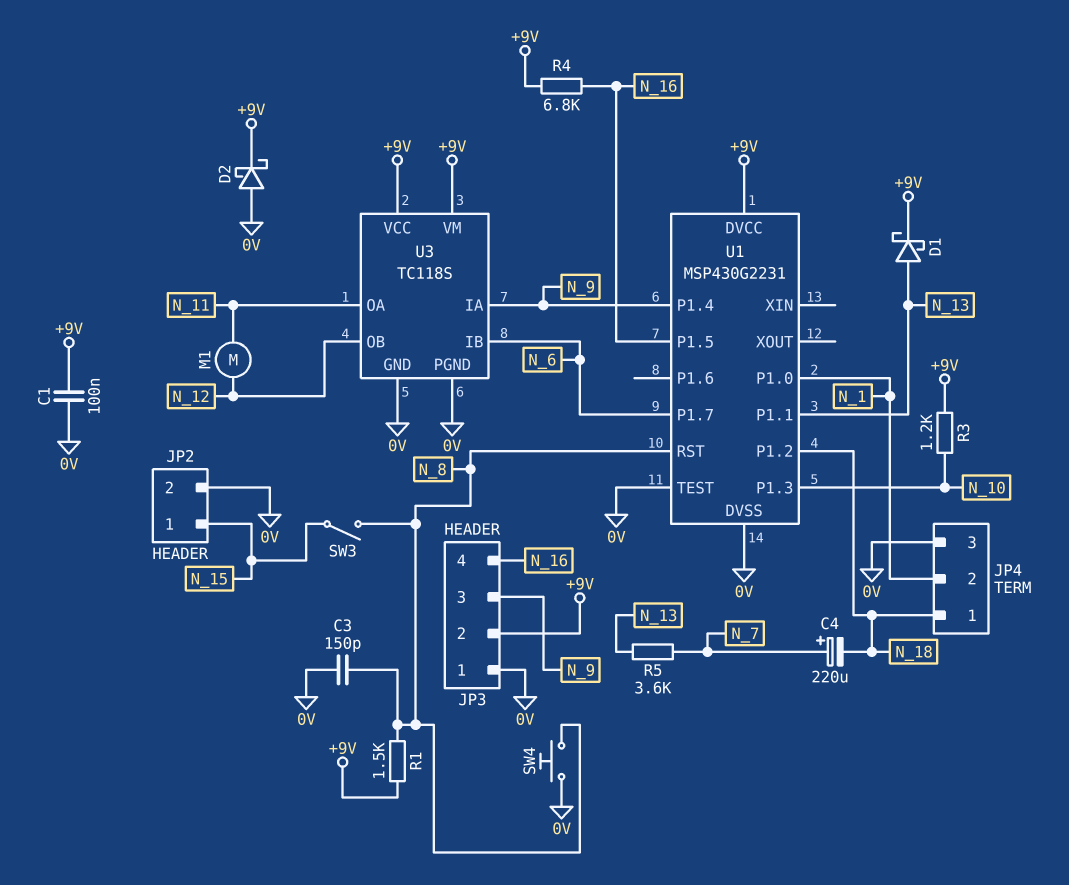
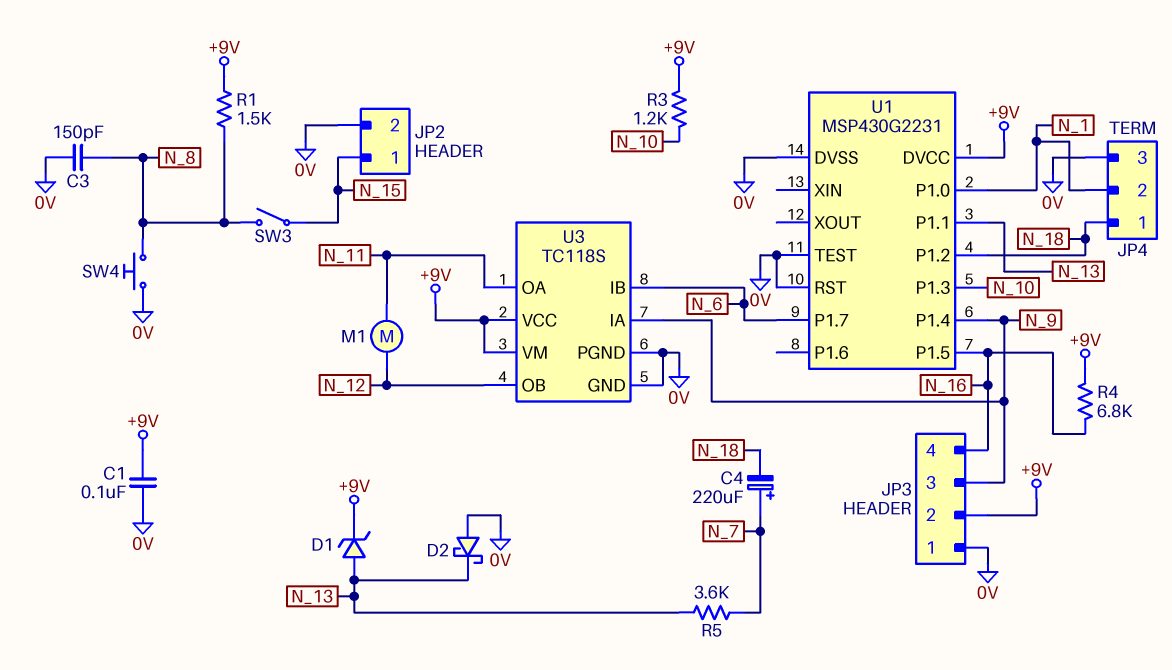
D1: schottky (A N_13, K +9V) -> zener (A N_13, K +9V)
D2: schottky (A 0V, K +9V) -> schottky (A 0V, K N_13)
U1 pin RST: N_8 -> 0V

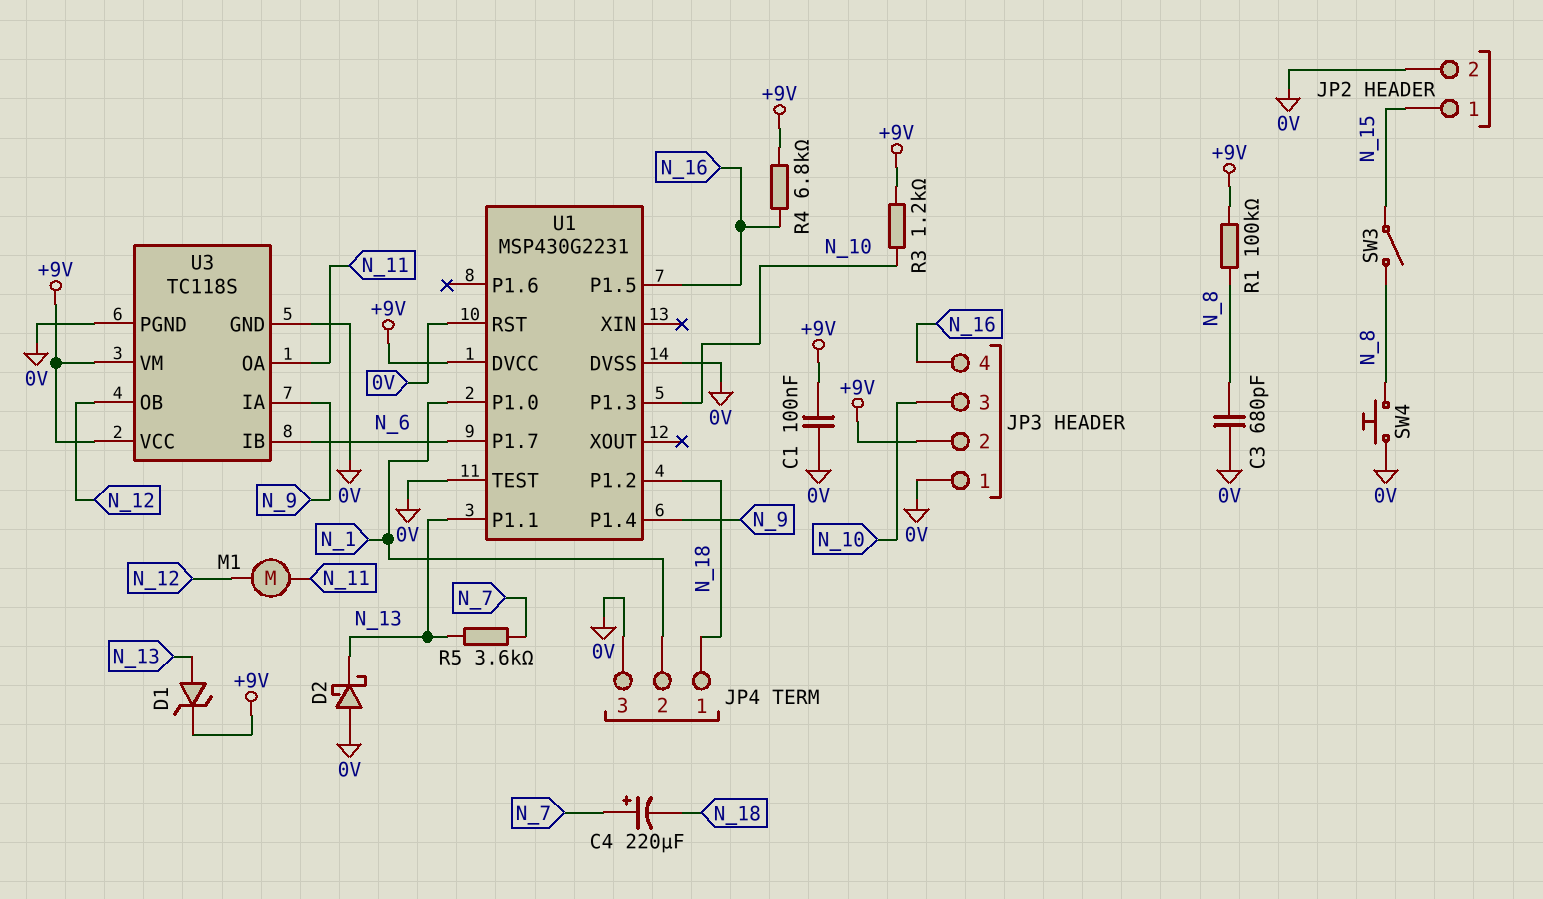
C3: 150pF (0V, N_8) -> 680pF (0V, N_8)
JP3 pin 3: N_9 -> N_10
R1: 1.5k (+9V, N_8) -> 100k (+9V, N_8)

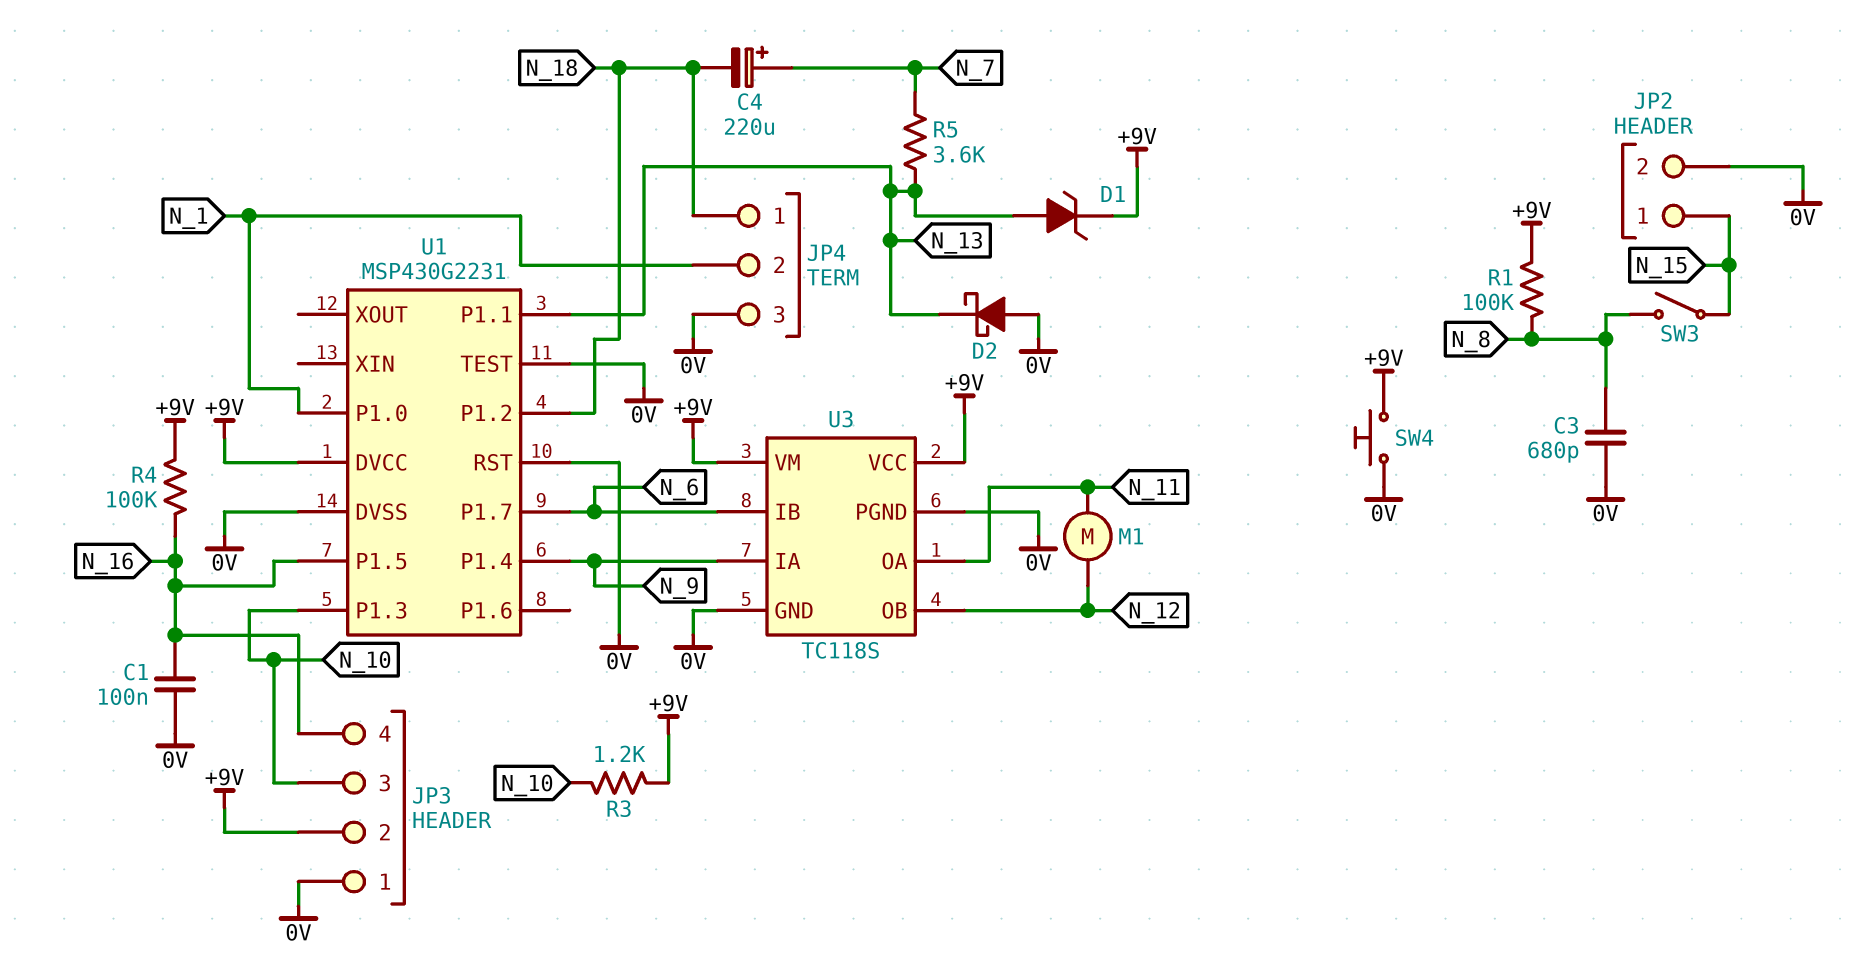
C1: 100nF (+9V, 0V) -> 100nF (0V, N_16)
R4: 6.8k (+9V, N_16) -> 100k (+9V, N_16)
SW4: button (0V, N_8) -> button (+9V, 0V)

